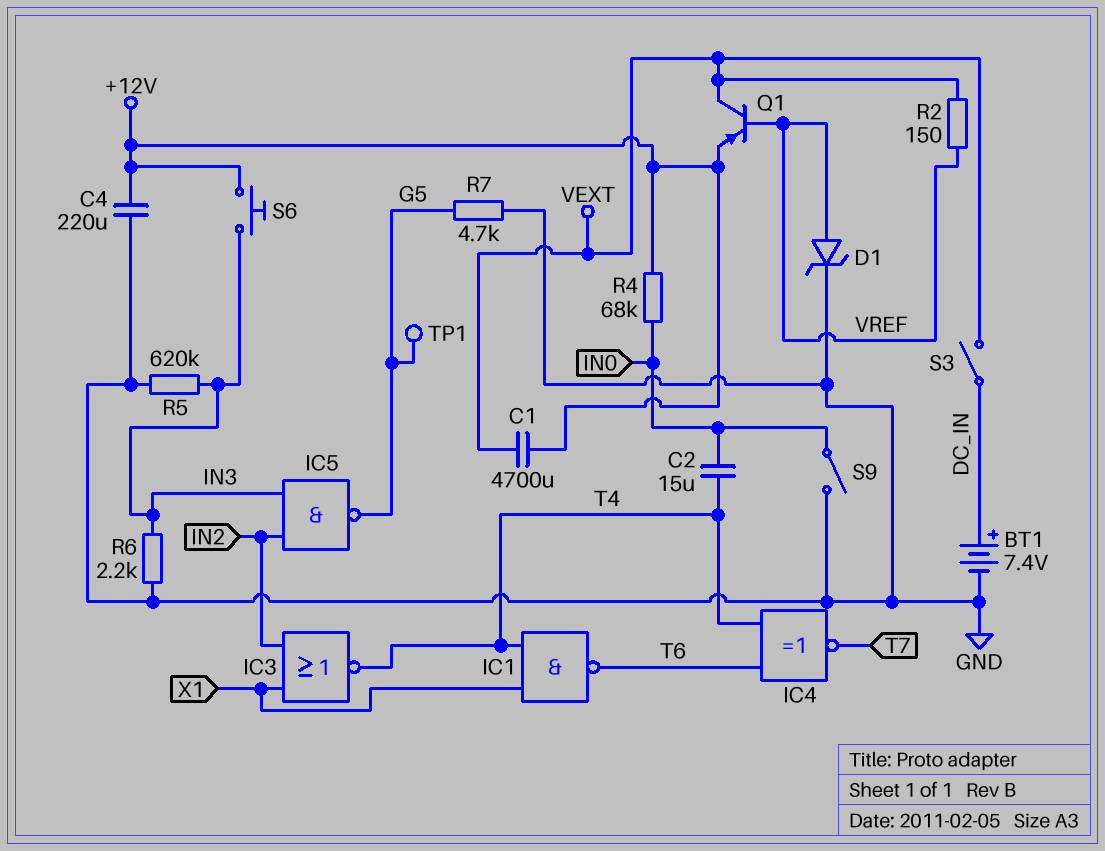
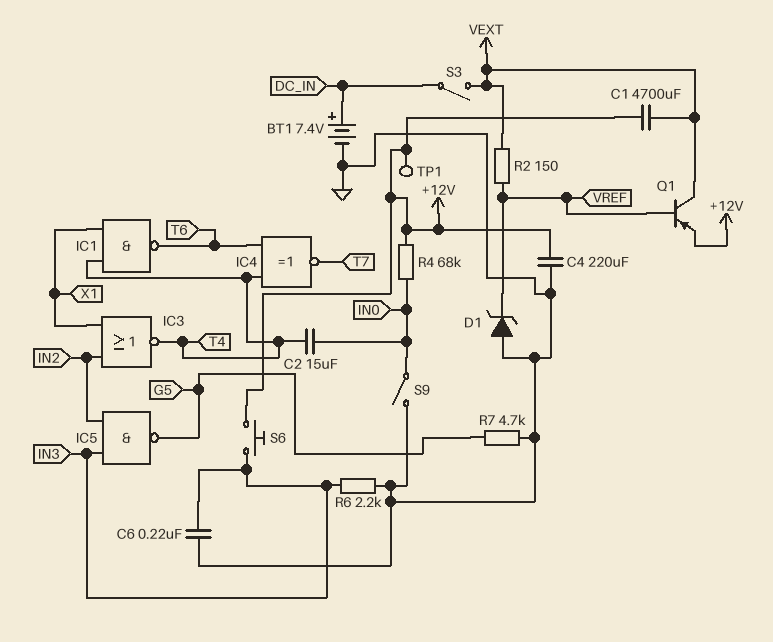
C6: none -> 220nF (GND, IN3)
D1: zener (A VREF, K GND) -> zener (A GND, K VREF)
R5: 620k (GND, IN3) -> none
TP1: test point (G5) -> test point (+12V)

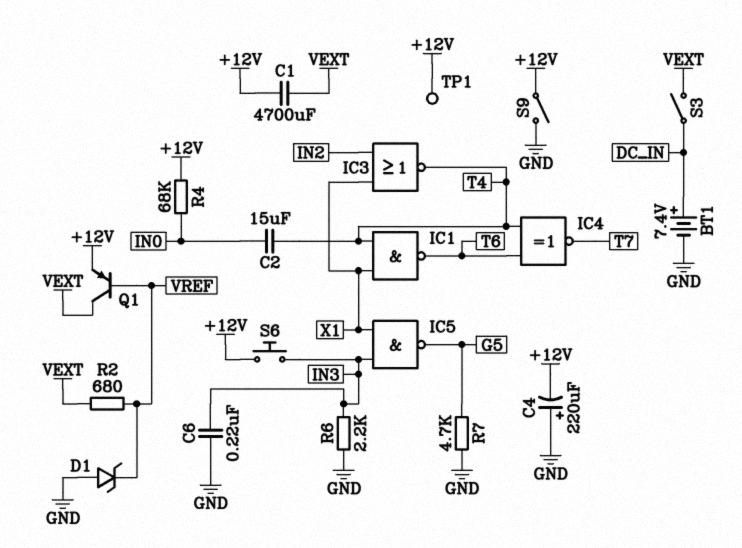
C4: 220uF (+12V, GND) -> 220uF (plus GND, minus +12V)
IC5: NAND (in IN2, in IN3, out G5) -> NAND (in IN3, in X1, out G5)
R2: 150 (VEXT, VREF) -> 680 (VEXT, VREF)
S9: switch (GND, IN0) -> switch (+12V, GND)

